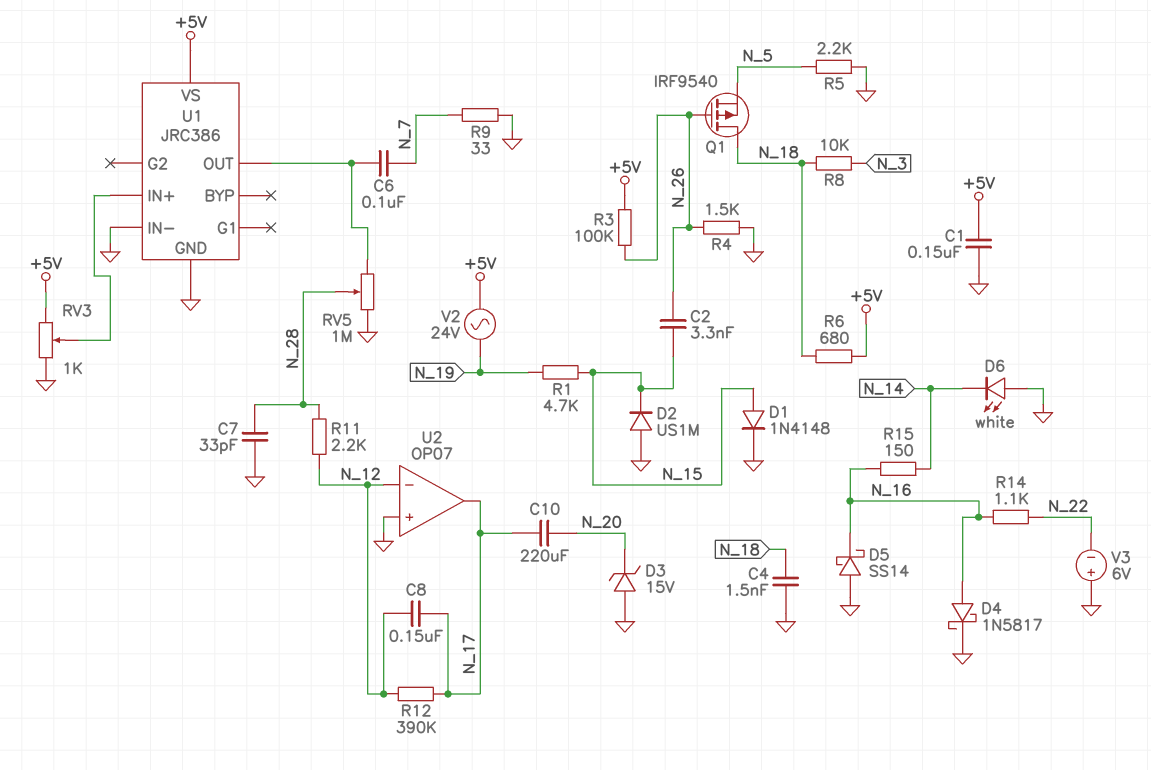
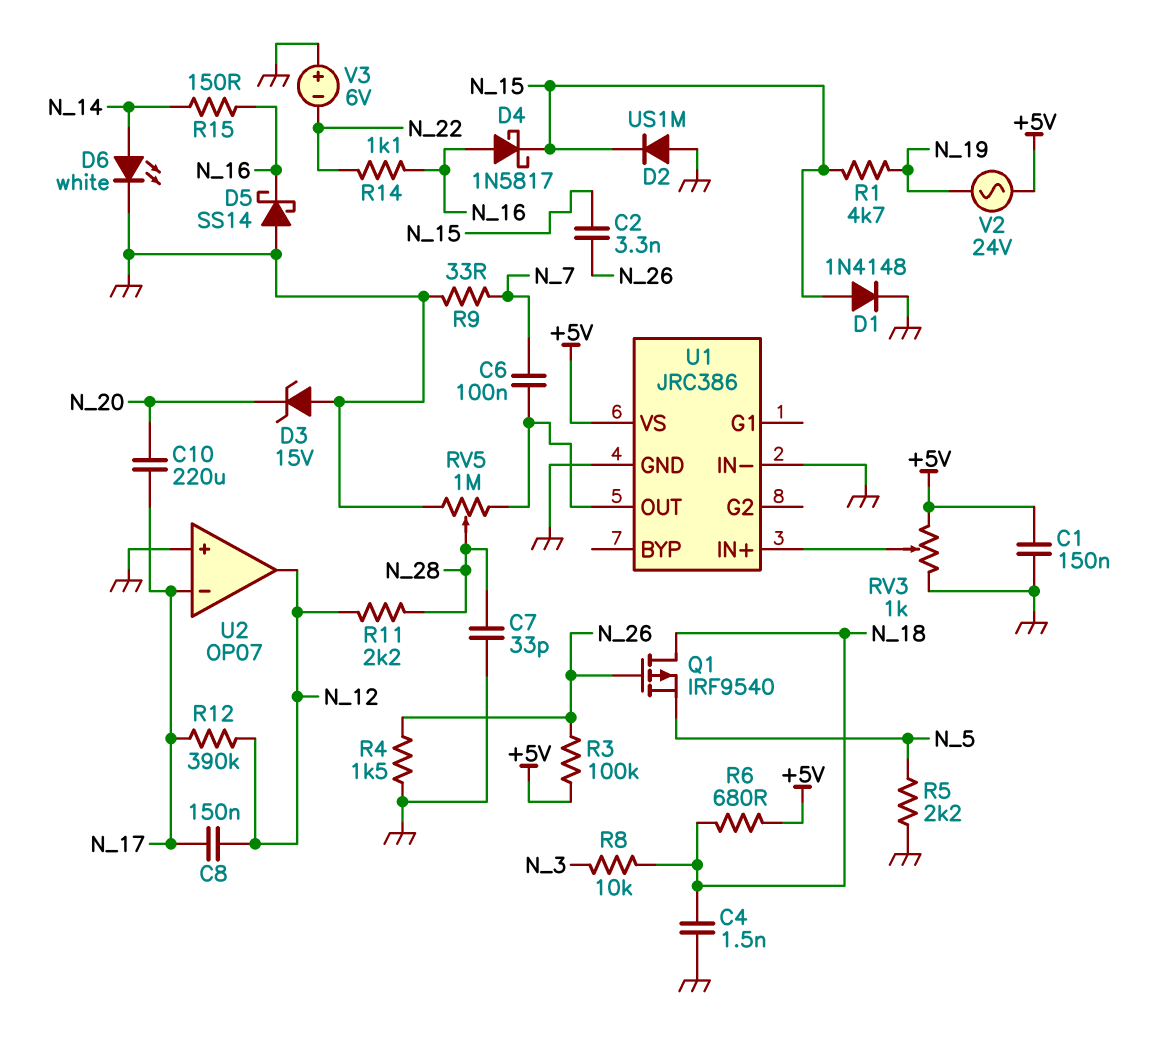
D4: schottky 1N5817 (A N_16, K GND) -> schottky 1N5817 (A N_16, K N_15)
D6: LED white (A GND, K N_14) -> LED white (A N_14, K GND)
U2 pin in-: N_12 -> N_17
U2 pin out: N_17 -> N_12

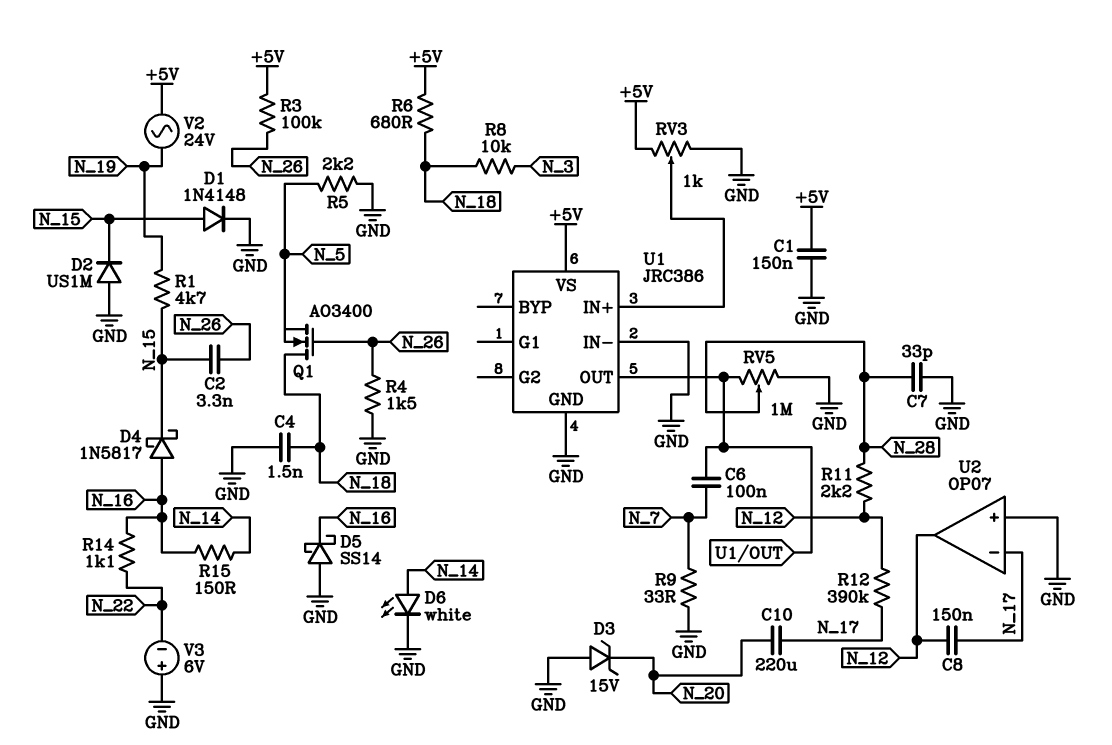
Q1: PMOS IRF9540 (G N_26, D N_18, S N_5) -> NMOS AO3400 (G N_26, D N_18, S N_5)

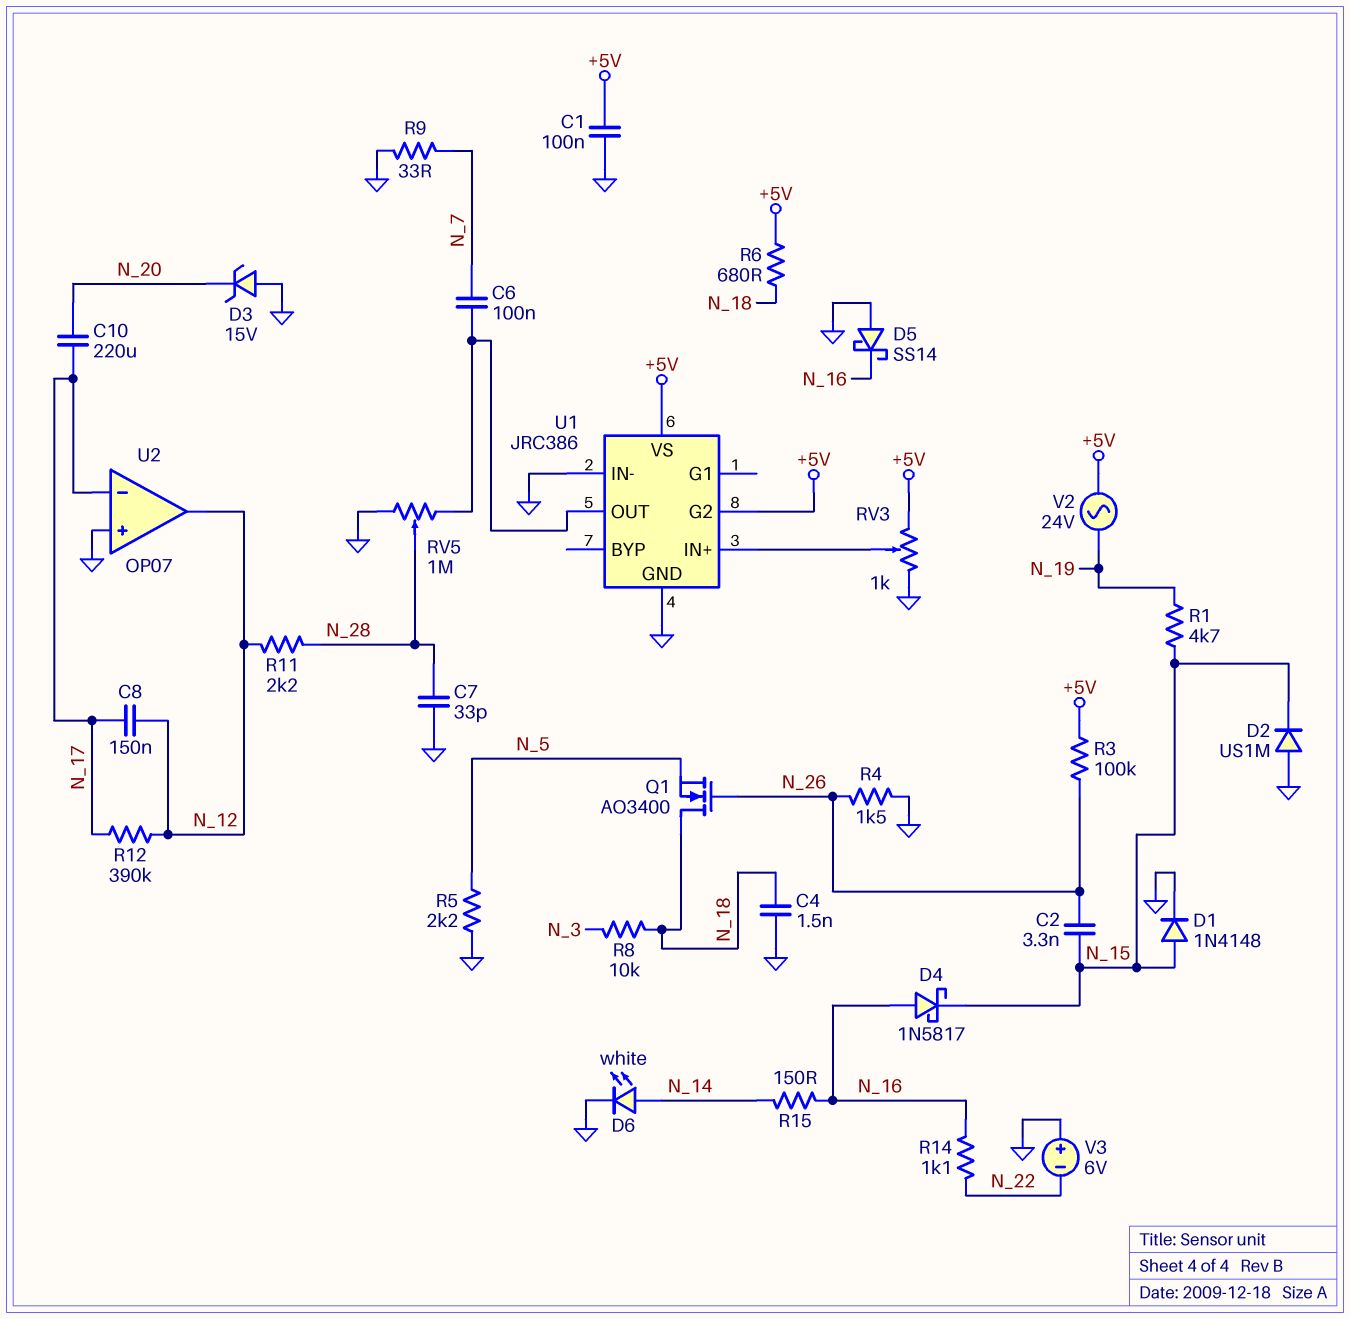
C1: 150nF (+5V, GND) -> 100nF (+5V, GND)
U1 pin G2: none -> +5V

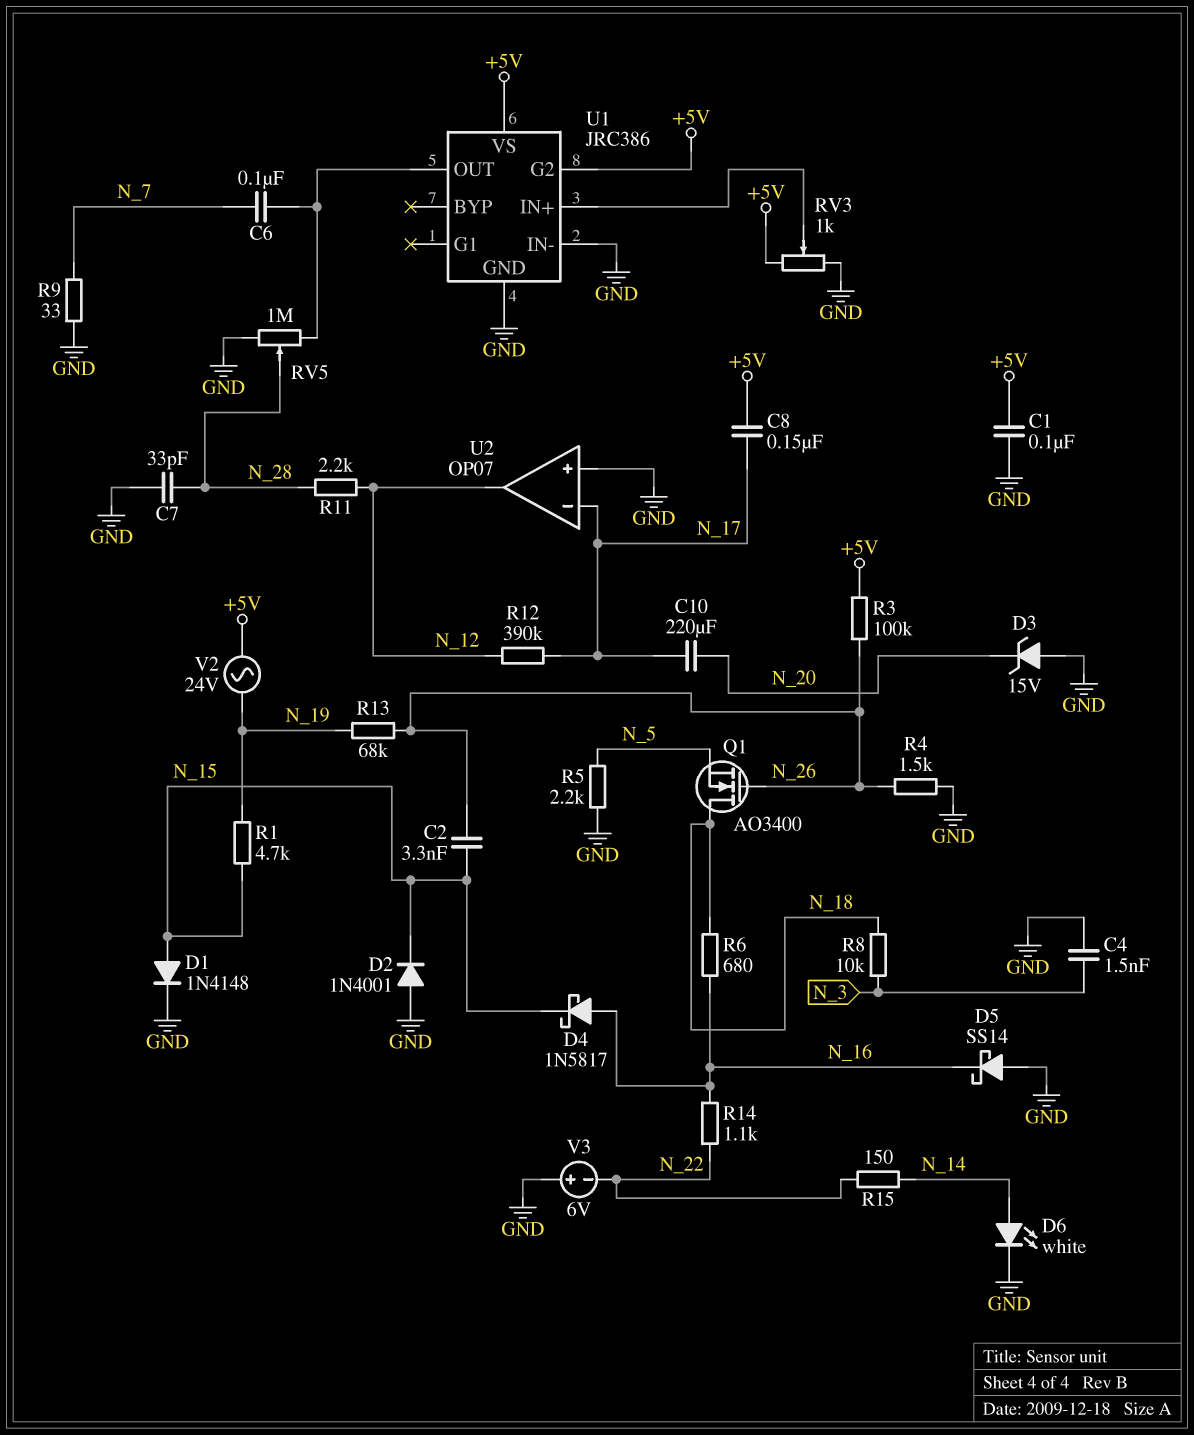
C4: 1.5nF (GND, N_18) -> 1.5nF (GND, N_3)
C8: 150nF (N_12, N_17) -> 150nF (+5V, N_17)
D2: diode US1M (A GND, K N_15) -> diode 1N4001 (A GND, K N_15)
R6: 680 (+5V, N_18) -> 680 (N_16, N_18)
R13: none -> 68k (N_19, N_26)
R15: 150 (N_14, N_16) -> 150 (N_14, N_22)

